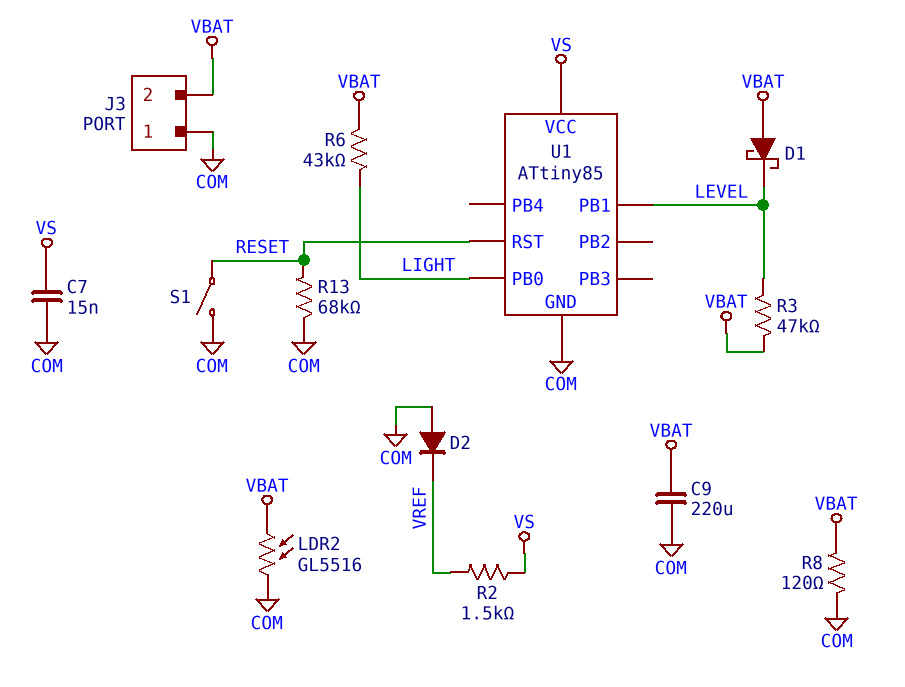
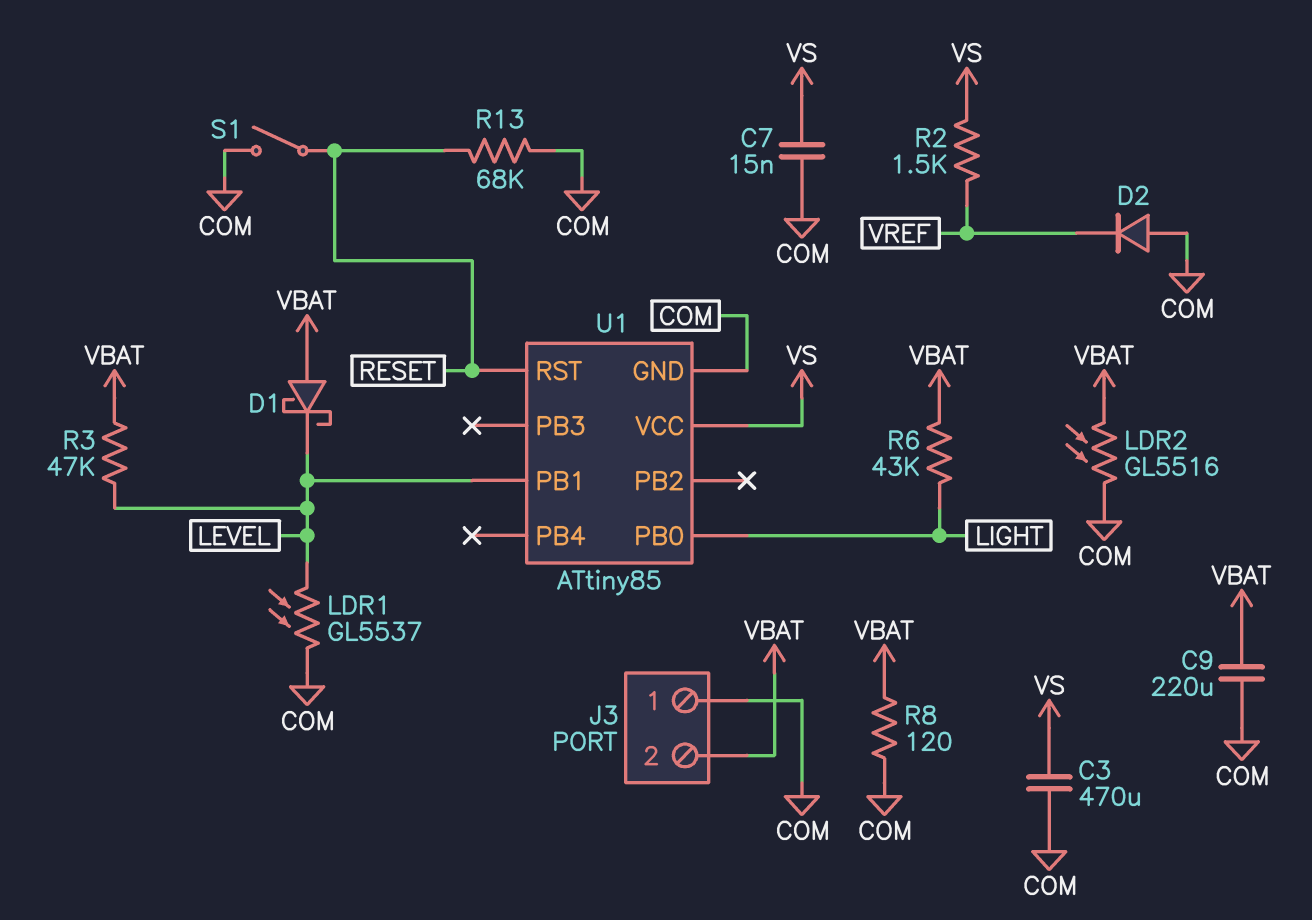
C3: none -> 470uF (COM, VS)
LDR1: none -> GL5537 (COM, LEVEL)

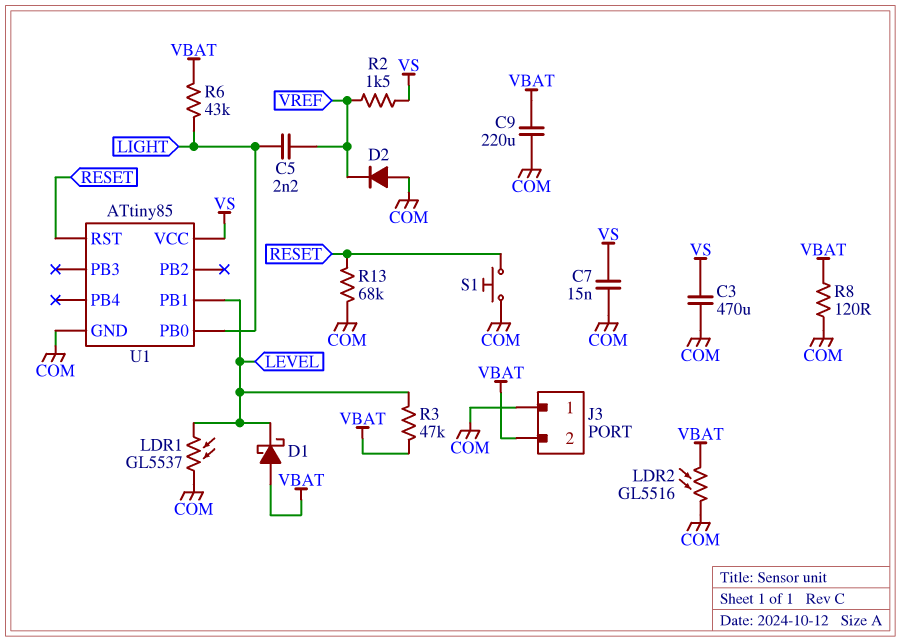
C5: none -> 2.2nF (LIGHT, VREF)
S1: switch (COM, RESET) -> button (COM, RESET)

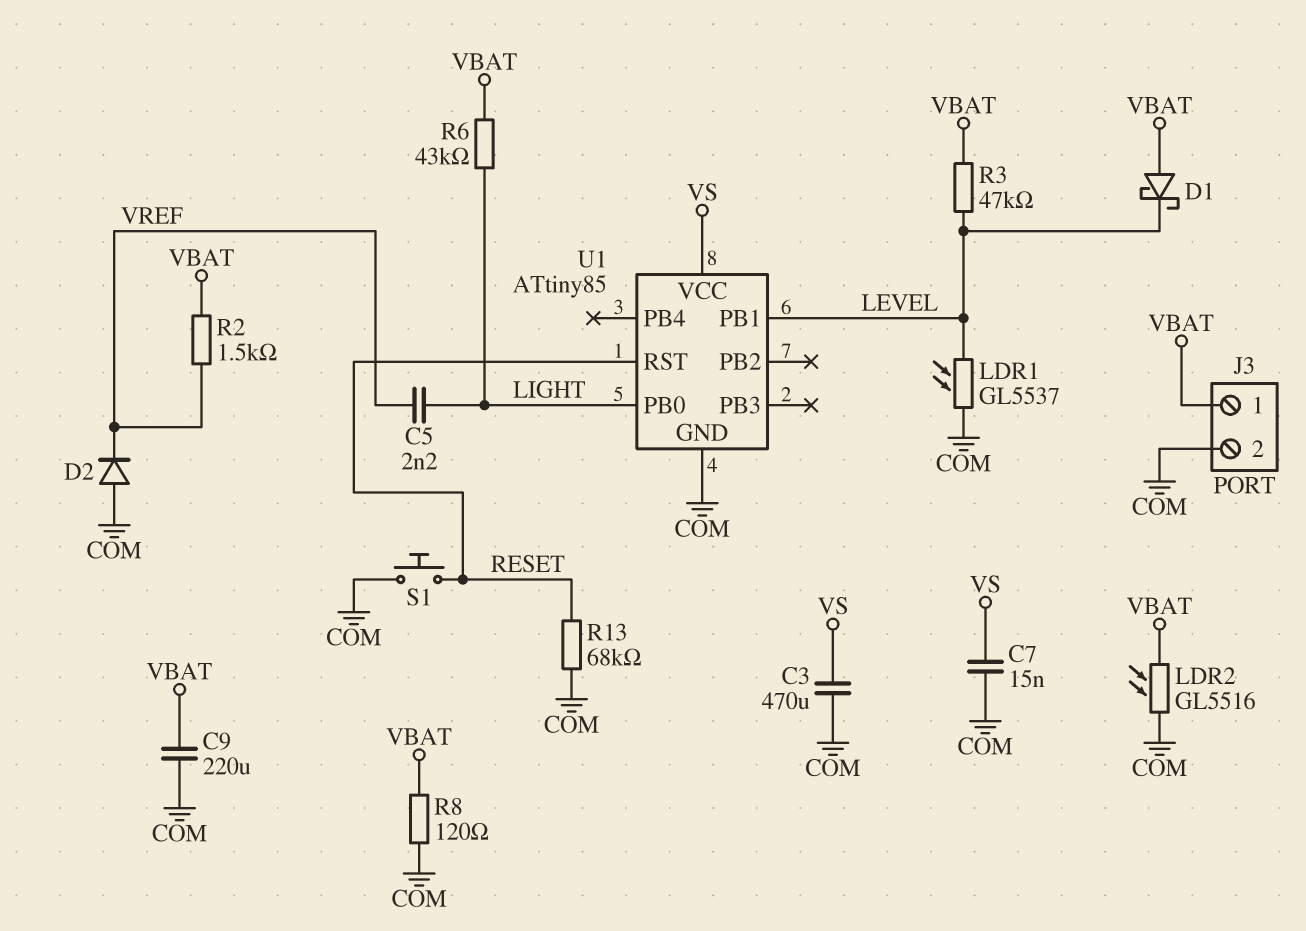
J3 pin 1: COM -> VBAT
J3 pin 2: VBAT -> COM
R2: 1.5k (VREF, VS) -> 1.5k (VBAT, VREF)

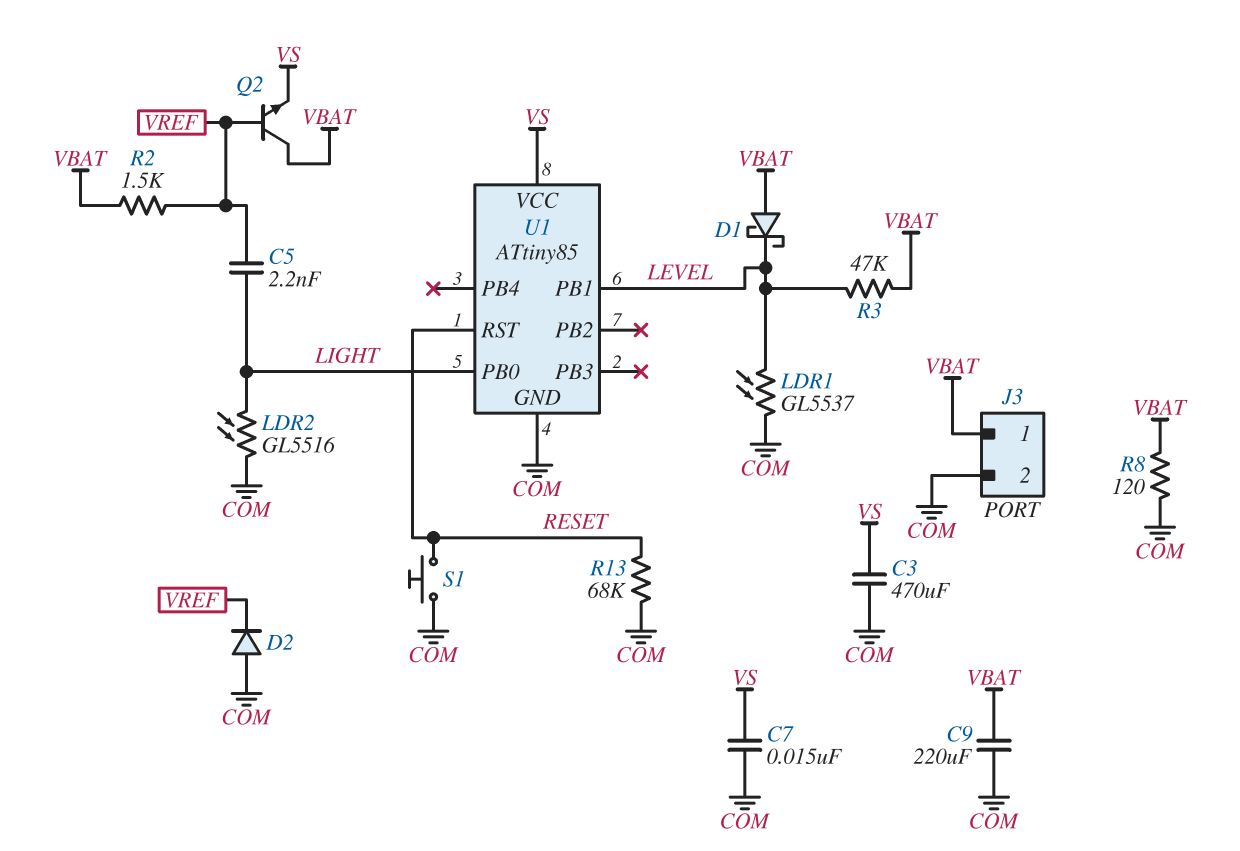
LDR2: GL5516 (COM, VBAT) -> GL5516 (COM, LIGHT)
Q2: none -> NPN (B VREF, C VBAT, E VS)
R6: 43k (LIGHT, VBAT) -> none

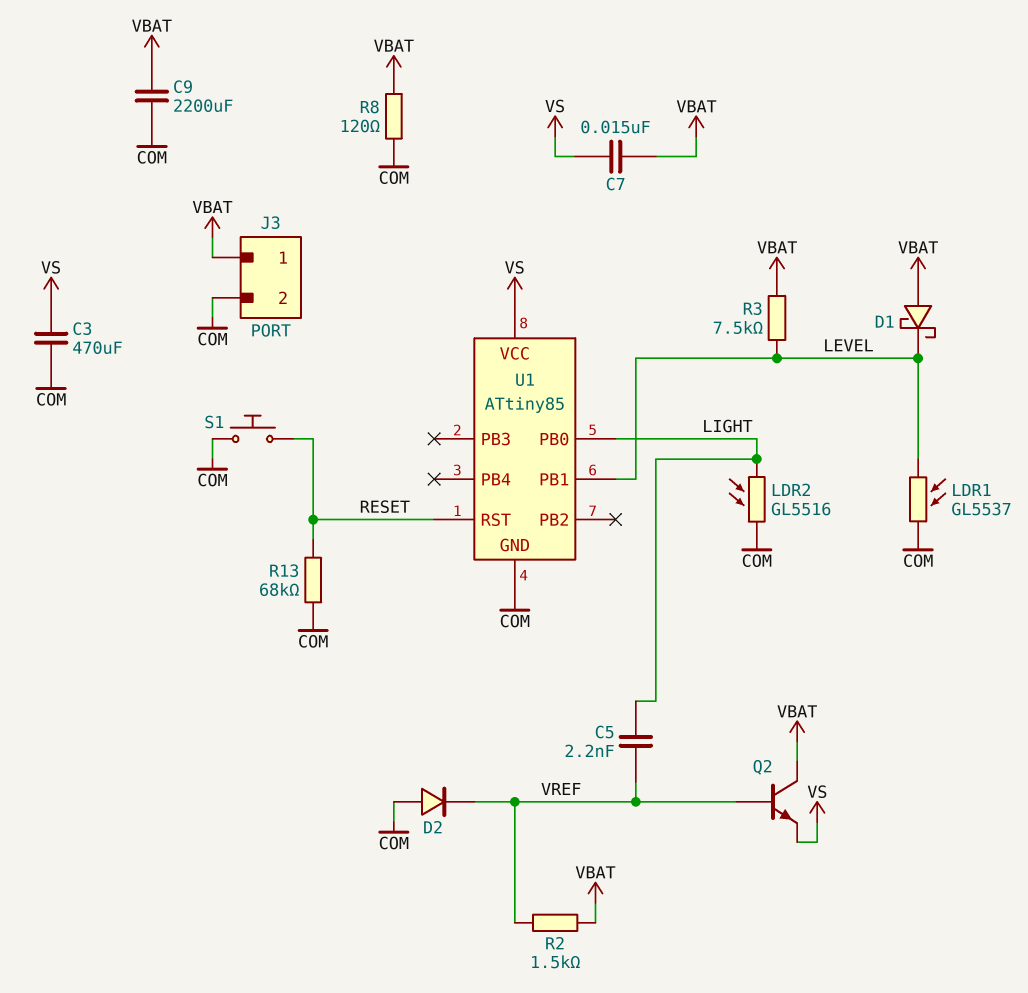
C7: 15nF (COM, VS) -> 15nF (VBAT, VS)
C9: 220uF (COM, VBAT) -> 2200uF (COM, VBAT)
R3: 47k (LEVEL, VBAT) -> 7.5k (LEVEL, VBAT)

